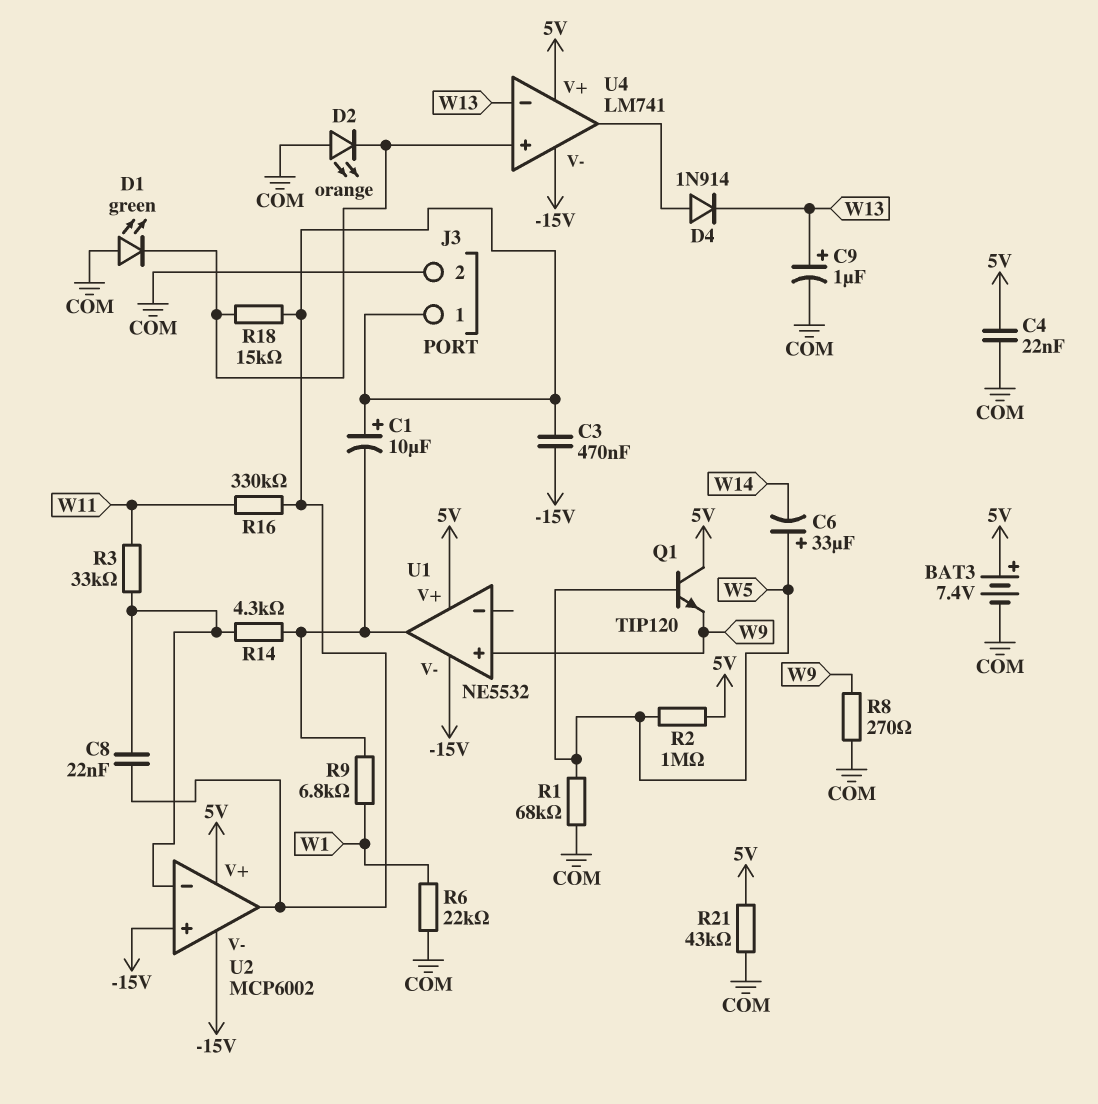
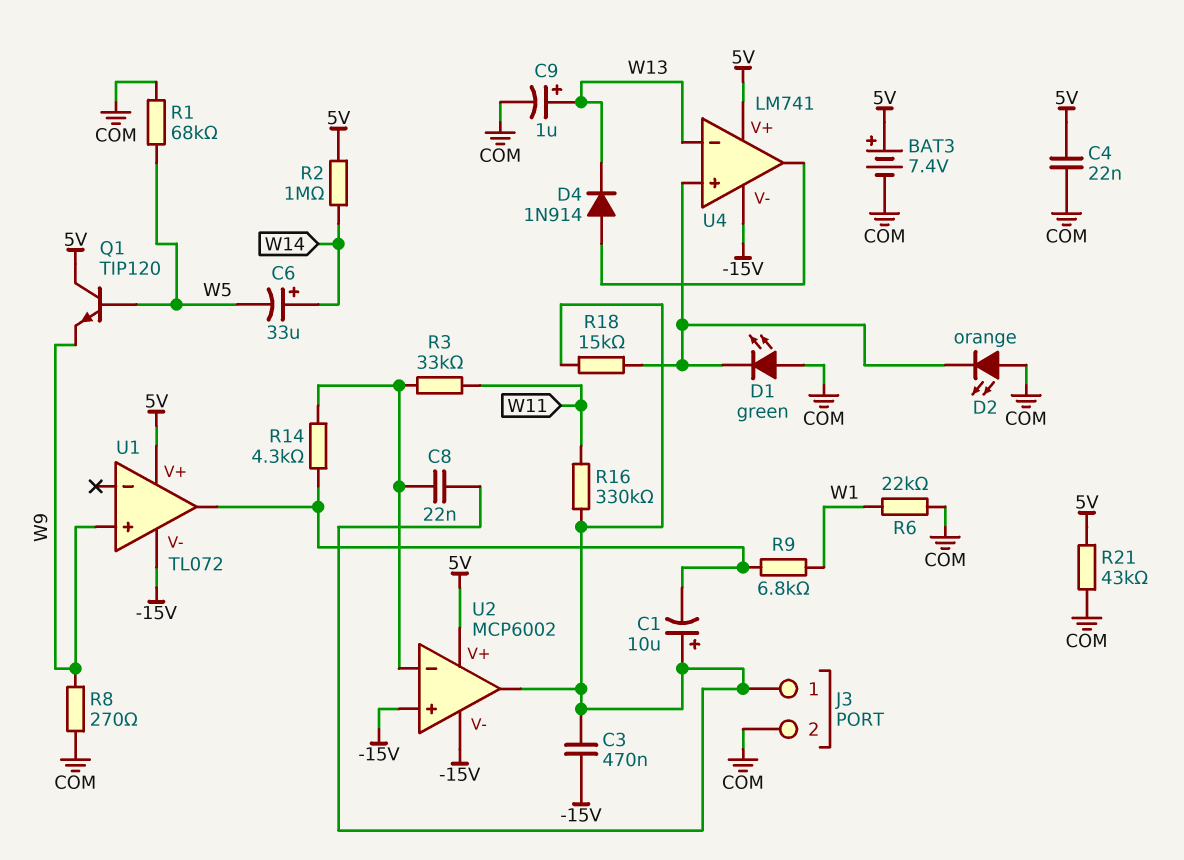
C6: 33uF (plus W5, minus W14) -> 33uF (plus W14, minus W5)
R2: 1M (5V, W5) -> 1M (5V, W14)
U1: NE5532 -> TL072

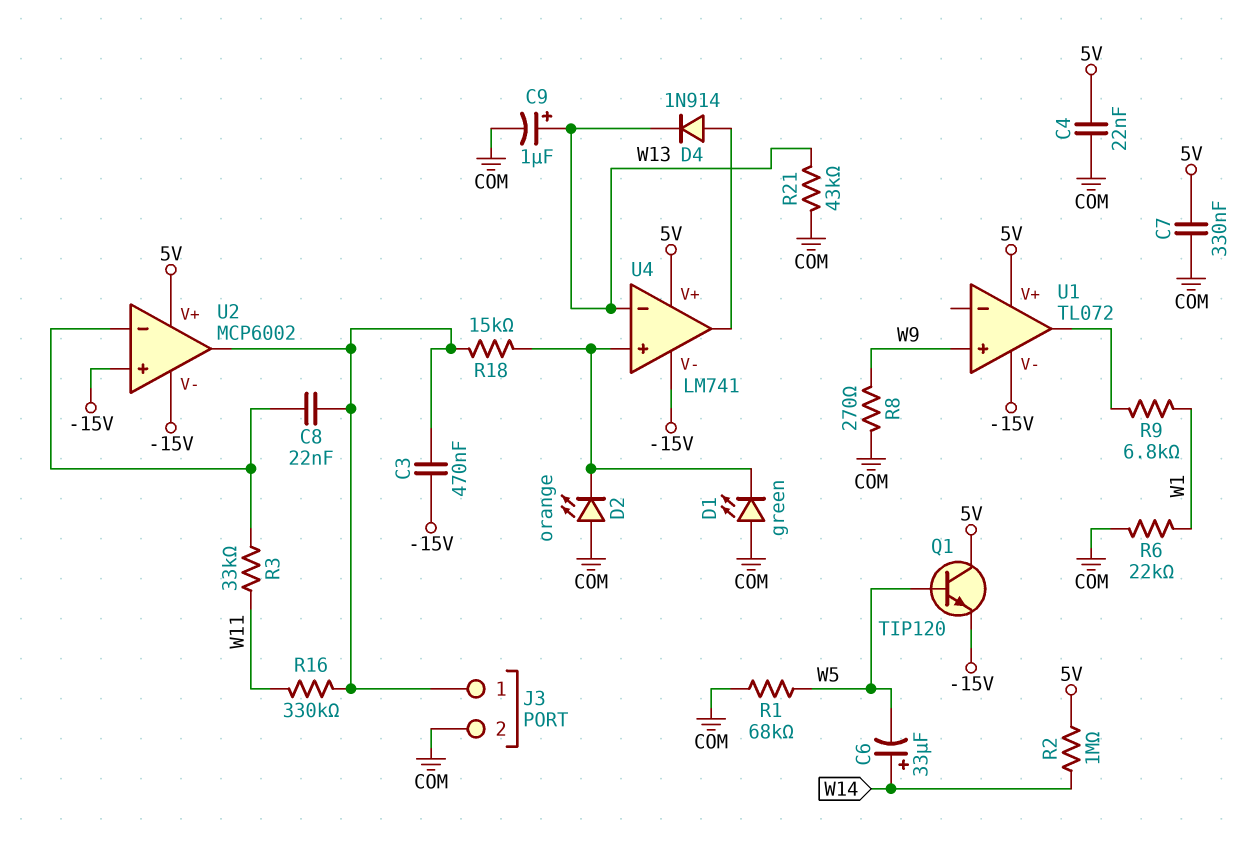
BAT3: 7.4V (plus 5V, minus COM) -> none
C1: 10uF (plus J3/1, minus U1/out) -> none
C7: none -> 330nF (5V, COM)
Q1: NPN TIP120 (B W5, C 5V, E W9) -> NPN TIP120 (B W5, C 5V, E -15V)
R14: 4.3k (U1/out, U2/in-) -> none
R21: 43k (5V, COM) -> 43k (COM, W13)

